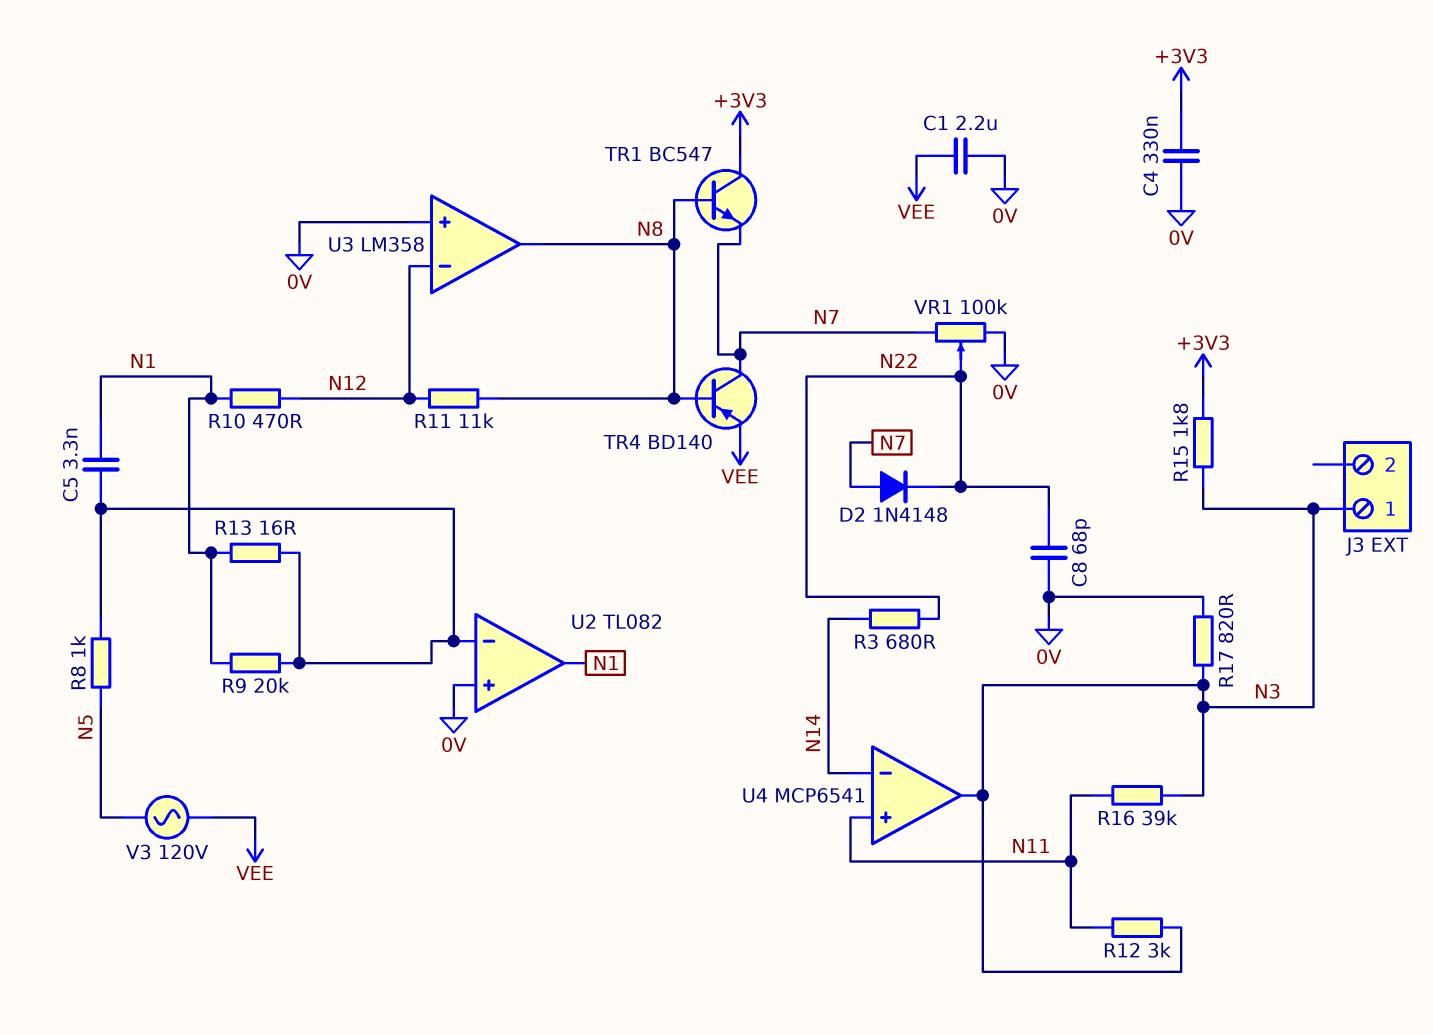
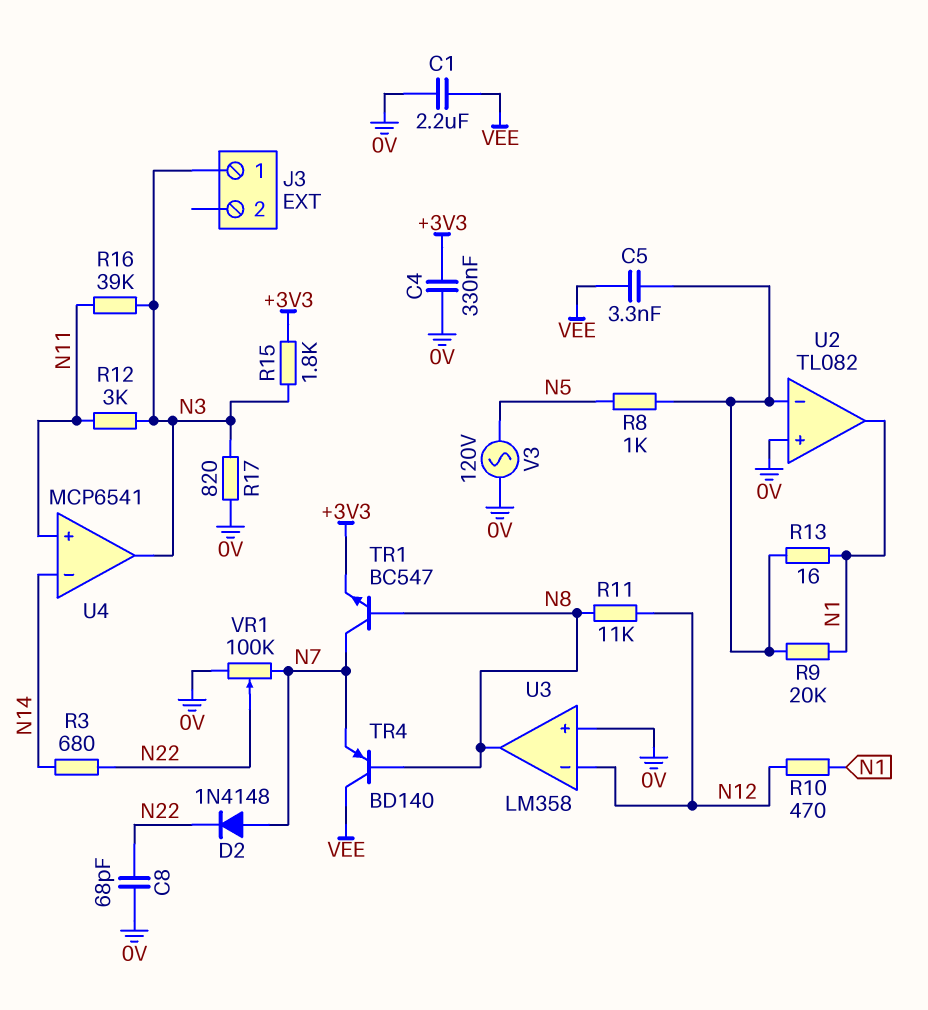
C5: 3.3nF (N1, U2/in-) -> 3.3nF (U2/in-, VEE)
TR1: NPN BC547 (B N8, C +3V3, E N7) -> NPN BC547 (B N8, C N7, E +3V3)
TR4: PNP BD140 (B N8, C N7, E VEE) -> PNP BD140 (B N8, C VEE, E N7)
V3: AC 120V (N5, VEE) -> AC 120V (0V, N5)

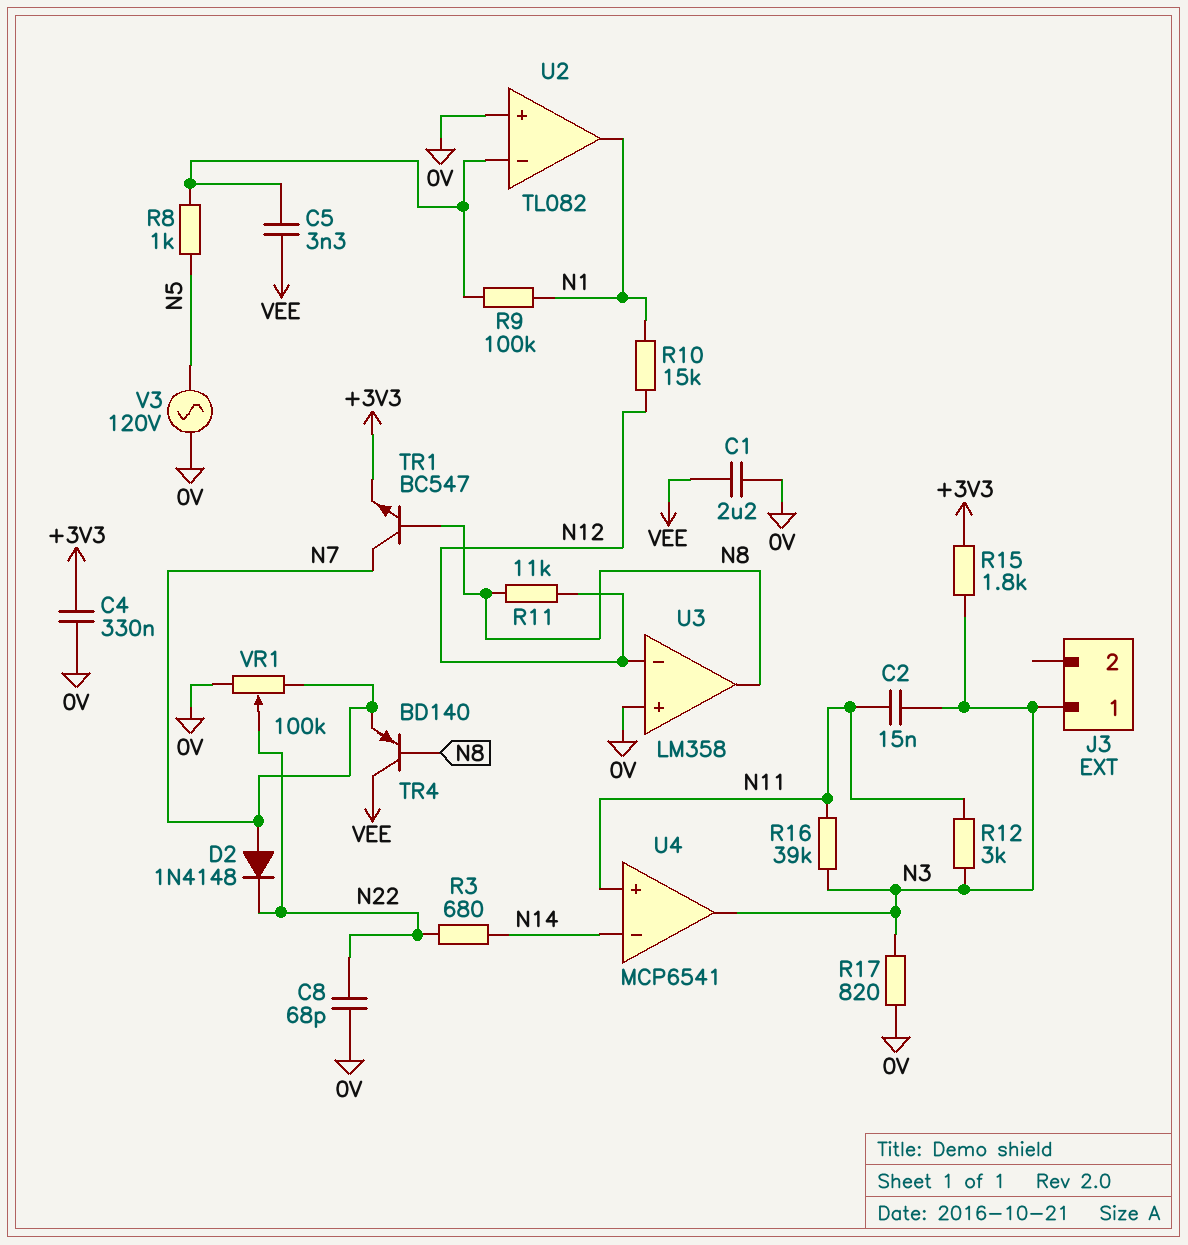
C2: none -> 15nF (N3, N11)
R9: 20k (N1, U2/in-) -> 100k (N1, U2/in-)
R10: 470 (N1, N12) -> 15k (N1, N12)
R13: 16 (N1, U2/in-) -> none

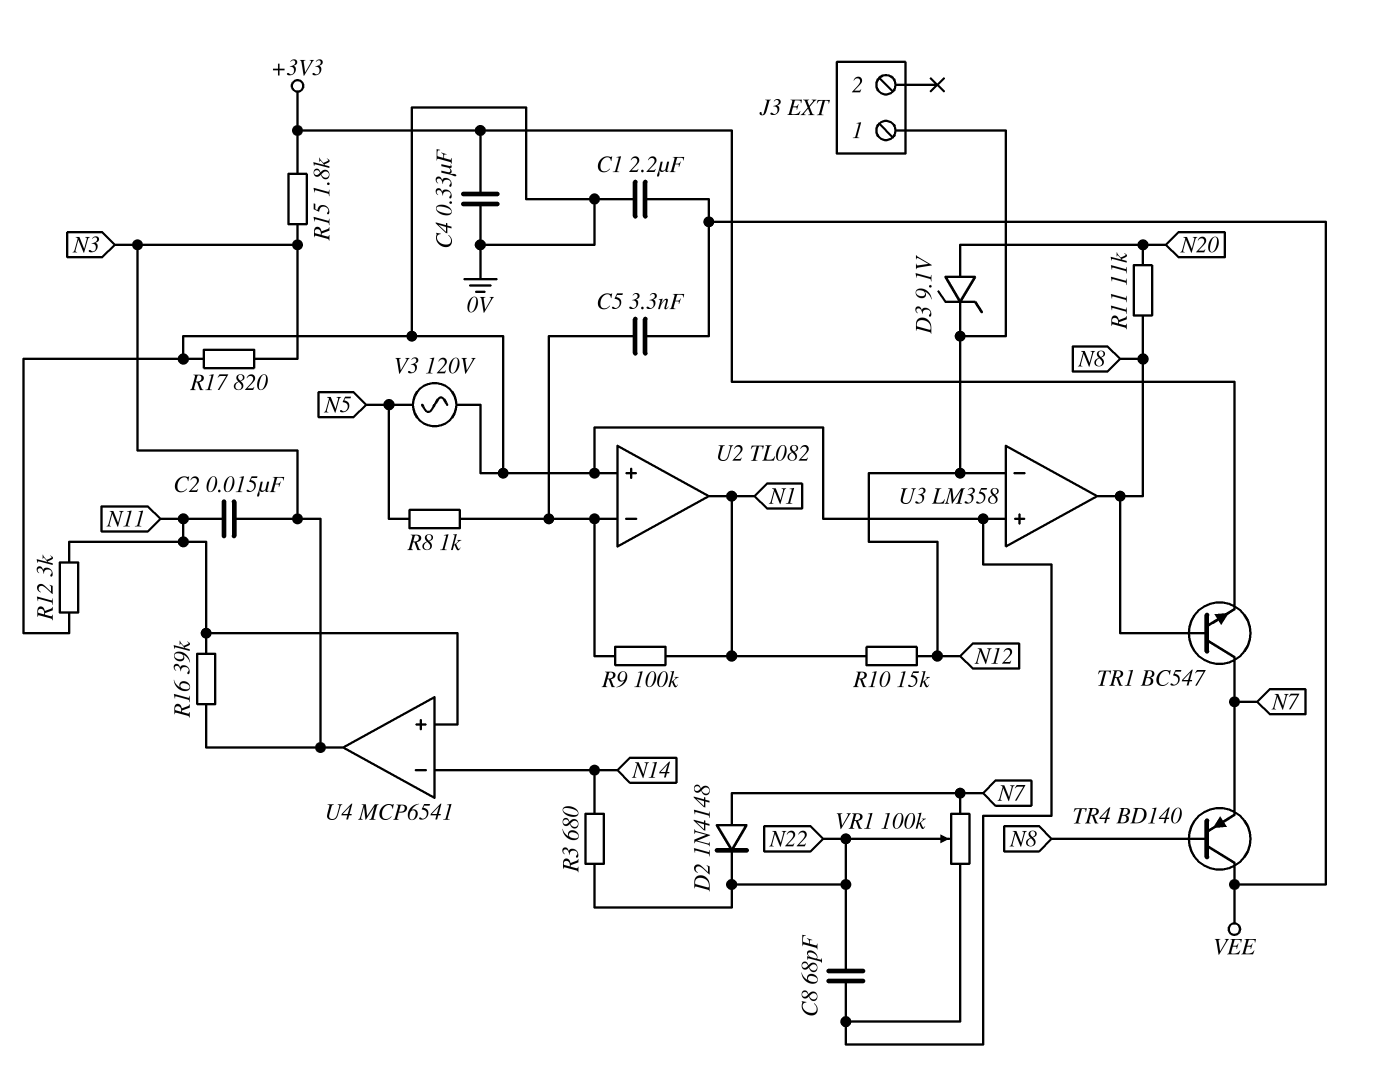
D3: none -> zener 9.1V (A N20, K N12)
J3 pin 1: N3 -> N12
R11: 11k (N8, N12) -> 11k (N8, N20)
R12: 3k (N3, N11) -> 3k (0V, N11)

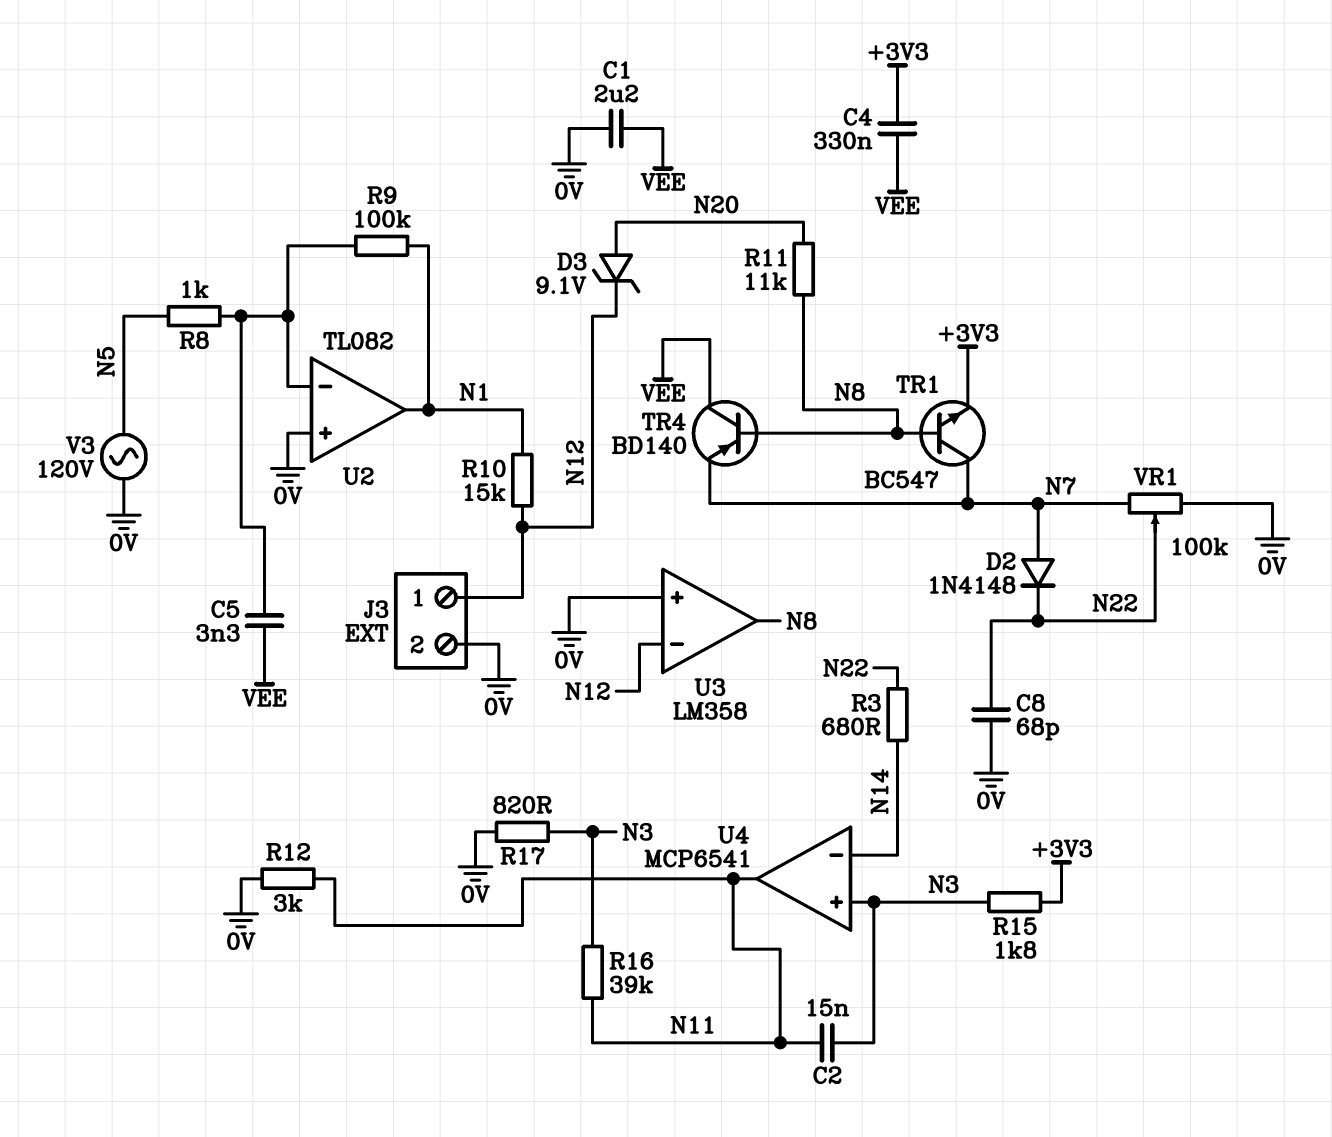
C4: 330nF (+3V3, 0V) -> 330nF (+3V3, VEE)
J3 pin 2: none -> 0V
U4 pin in+: N11 -> N3
U4 pin out: N3 -> N11

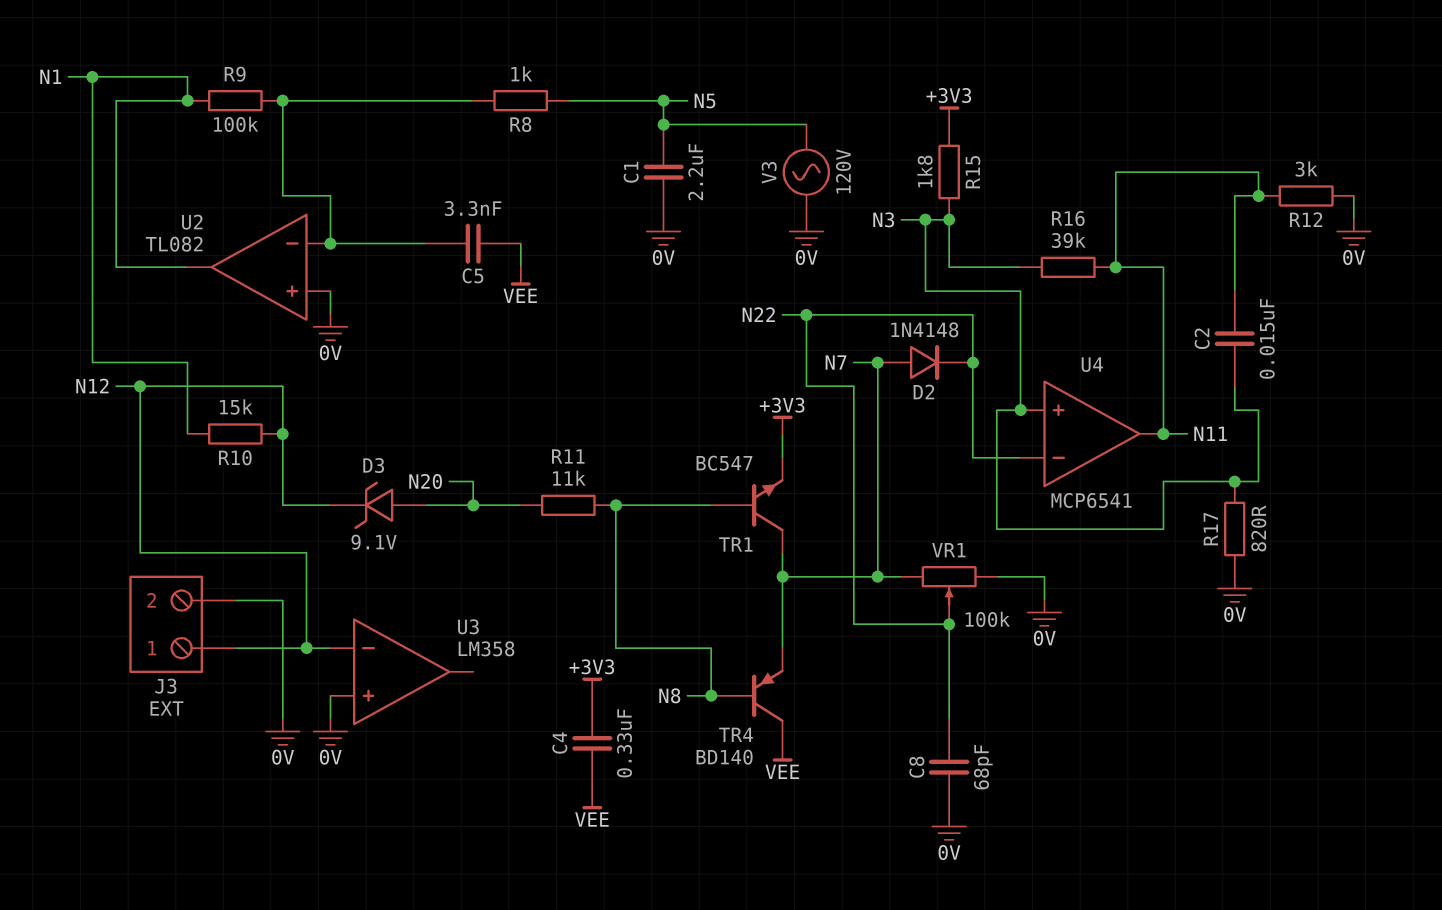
C1: 2.2uF (0V, VEE) -> 2.2uF (0V, N5)
R3: 680 (N14, N22) -> none
U3 pin out: N8 -> none
U4 pin in-: N14 -> N22

